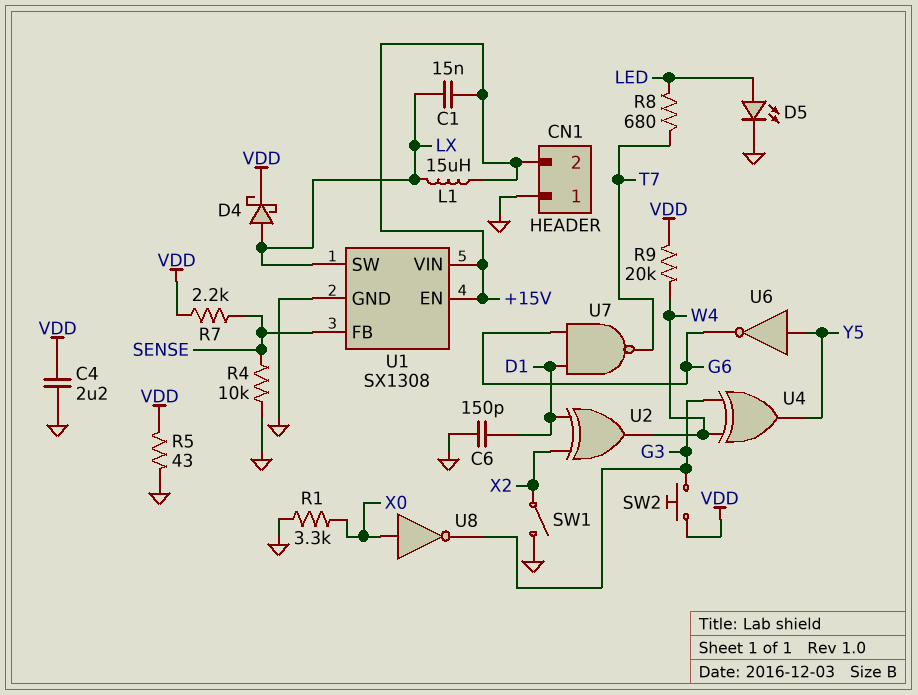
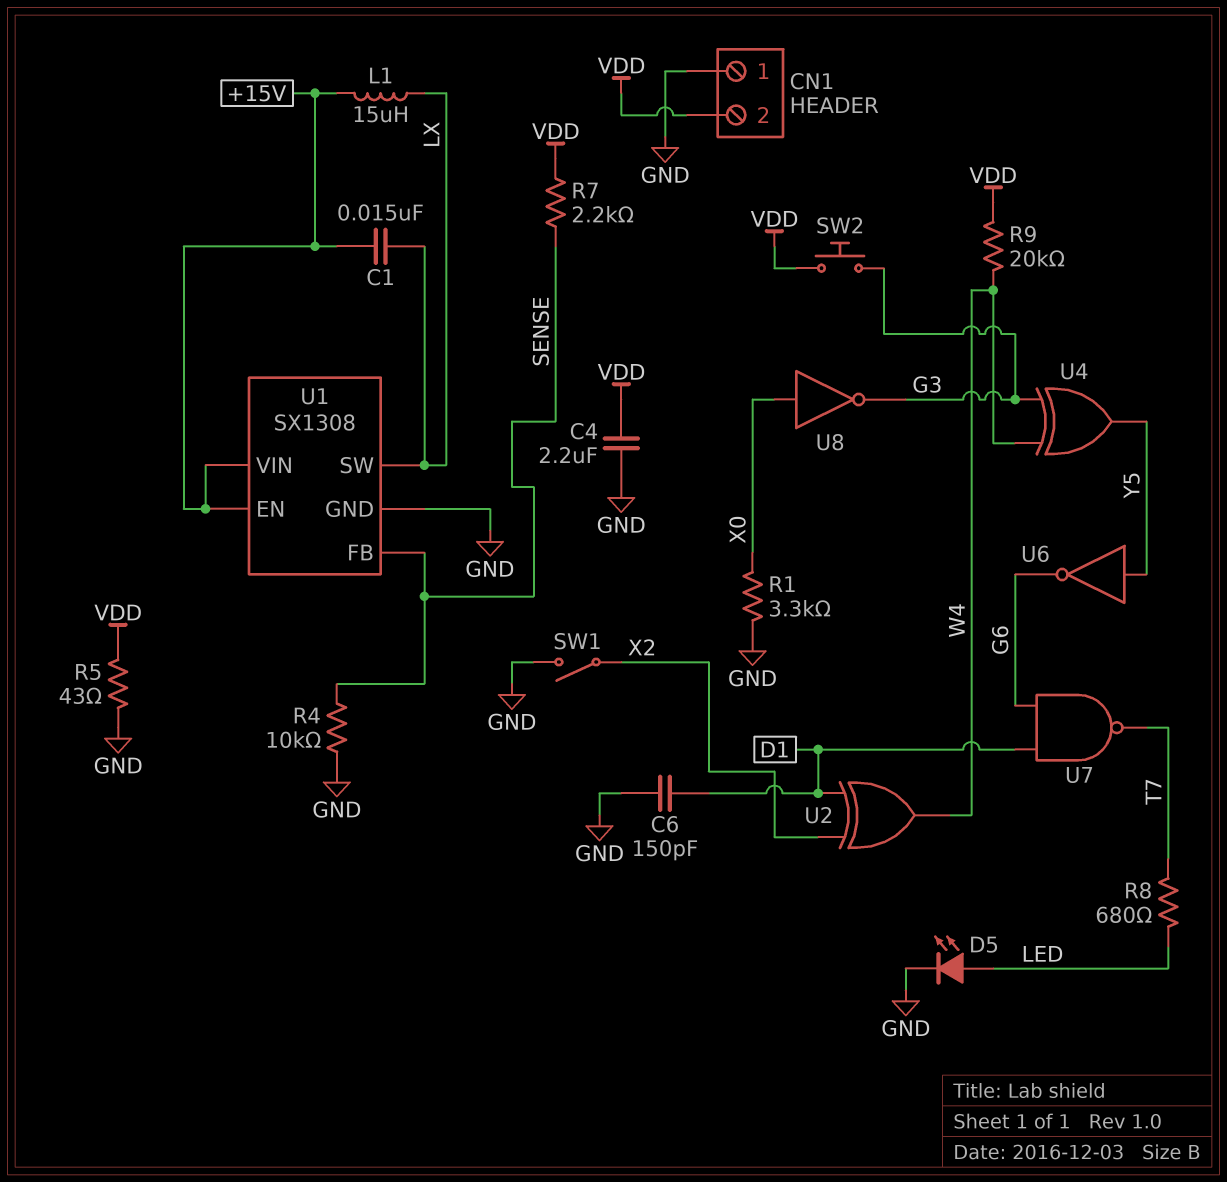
CN1 pin 2: +15V -> VDD
D4: schottky (A LX, K VDD) -> none

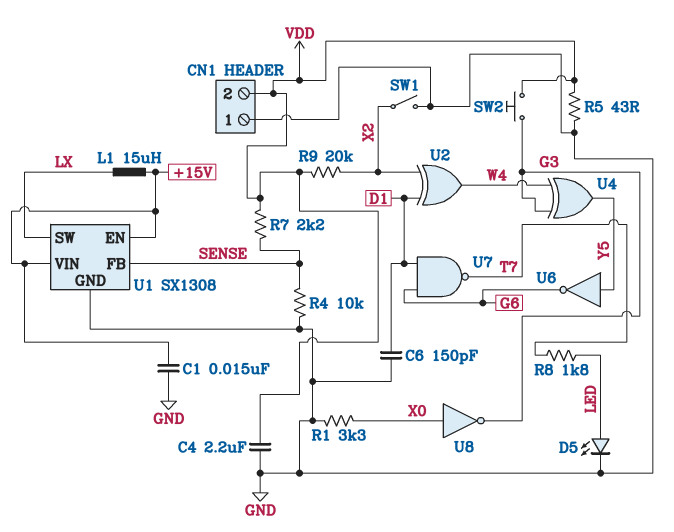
C1: 15nF (+15V, LX) -> 15nF (+15V, GND)
R8: 680 (LED, T7) -> 1.8k (LED, T7)
R9: 20k (VDD, W4) -> 20k (VDD, X2)

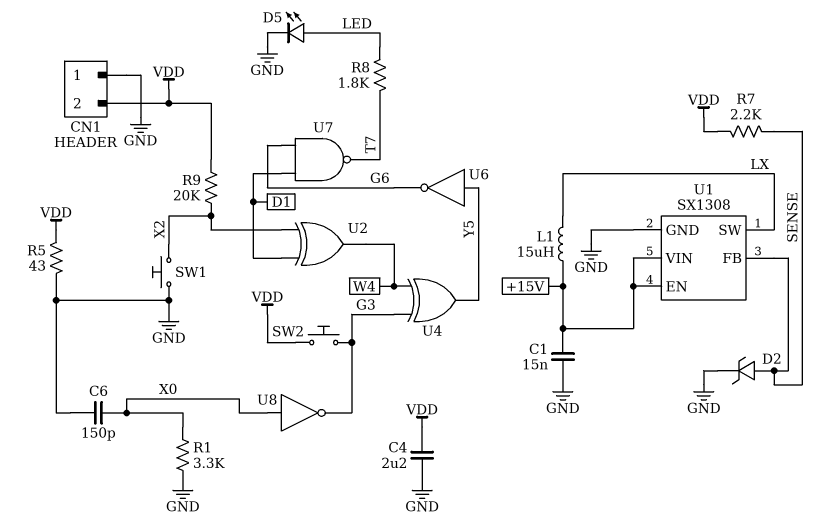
C6: 150pF (D1, GND) -> 150pF (GND, X0)
D2: none -> zener (A SENSE, K GND)
R4: 10k (GND, SENSE) -> none
SW1: switch (GND, X2) -> button (GND, X2)

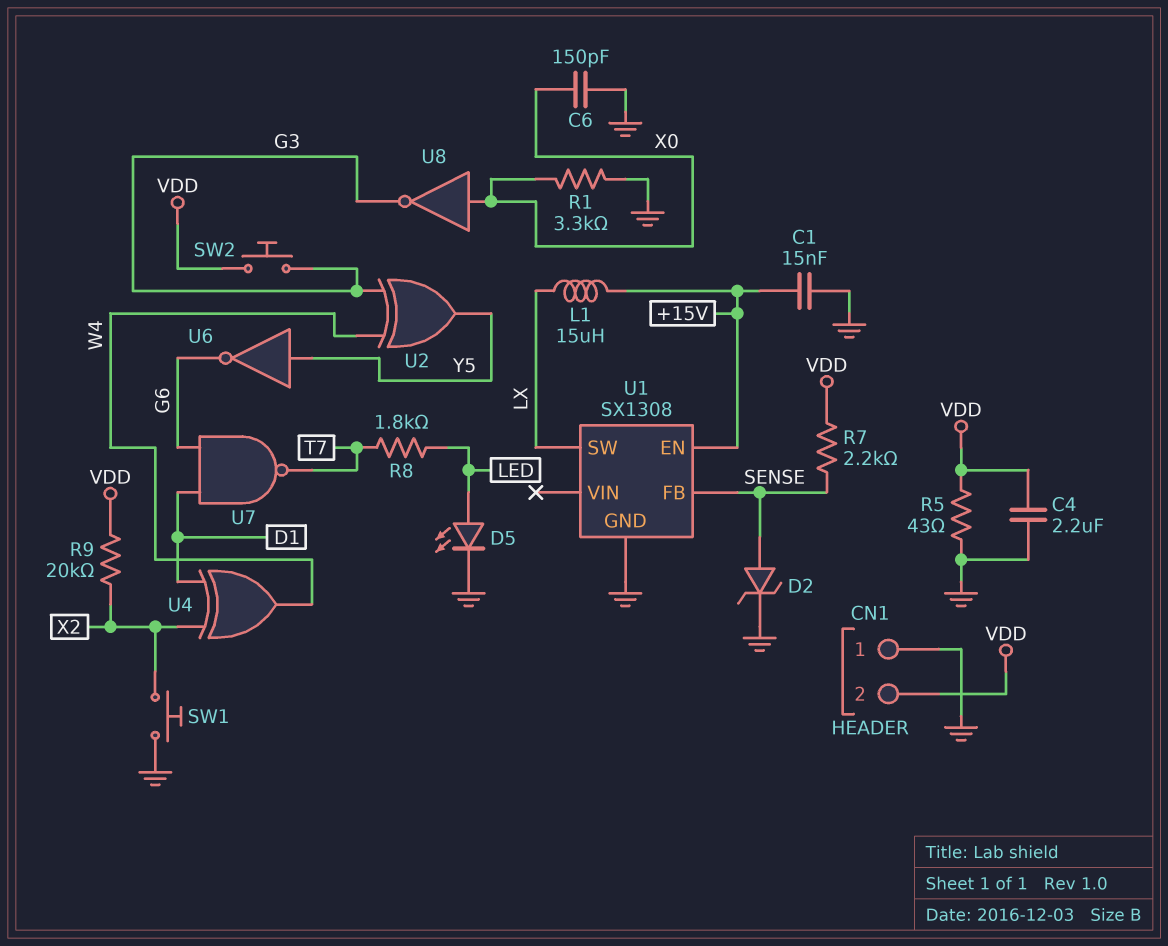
U1 pin VIN: +15V -> none
U2: XOR (in D1, in X2, out W4) -> XOR (in G3, in W4, out Y5)
U4: XOR (in G3, in W4, out Y5) -> XOR (in D1, in X2, out W4)

